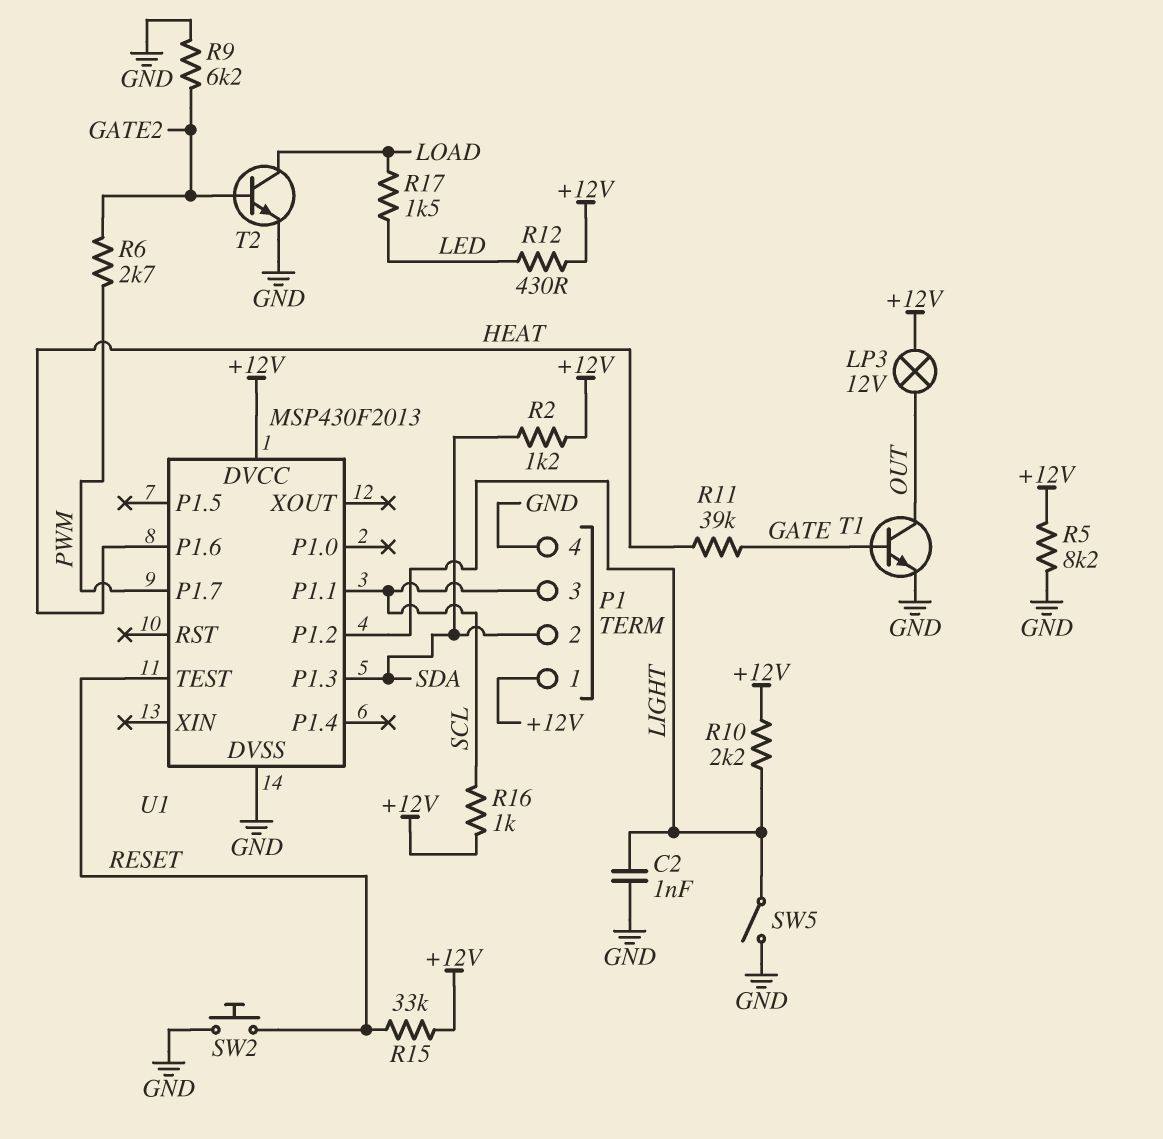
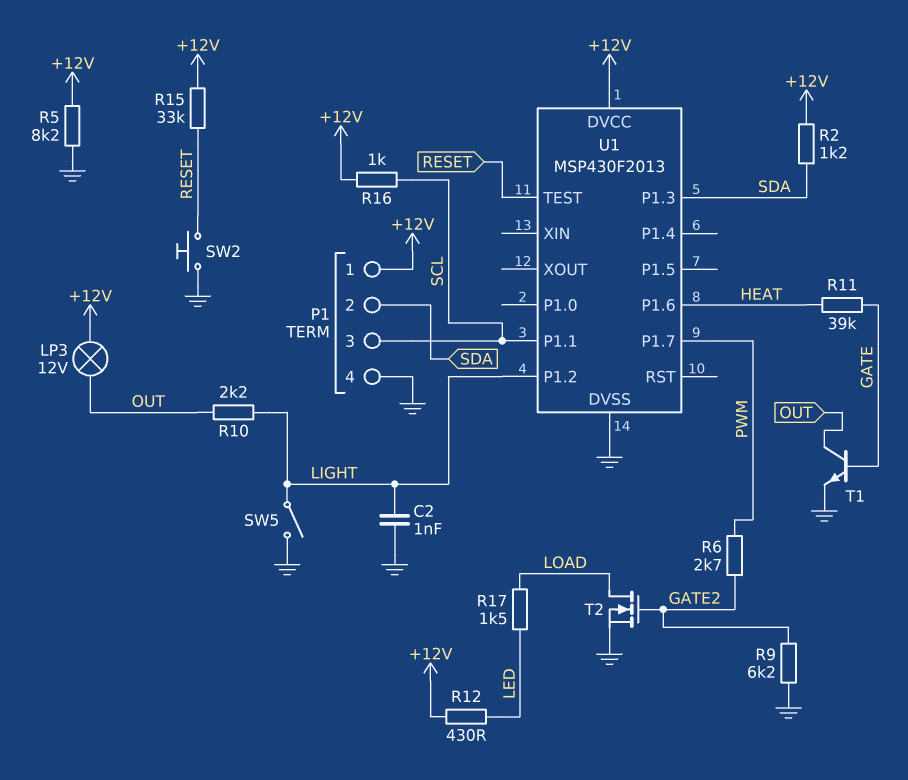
R10: 2.2k (+12V, LIGHT) -> 2.2k (LIGHT, OUT)
T2: NPN (B GATE2, C LOAD, E GND) -> NMOS (G GATE2, D LOAD, S GND)

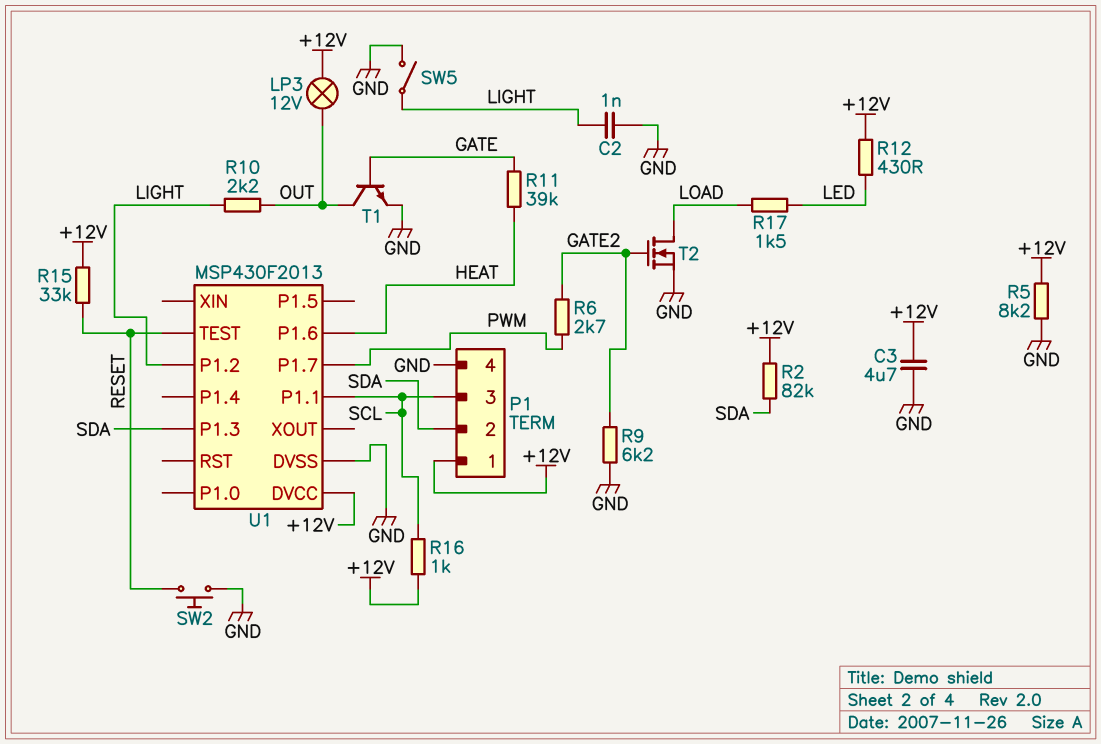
C3: none -> 4.7uF (+12V, GND)
R2: 1.2k (+12V, SDA) -> 82k (+12V, SDA)

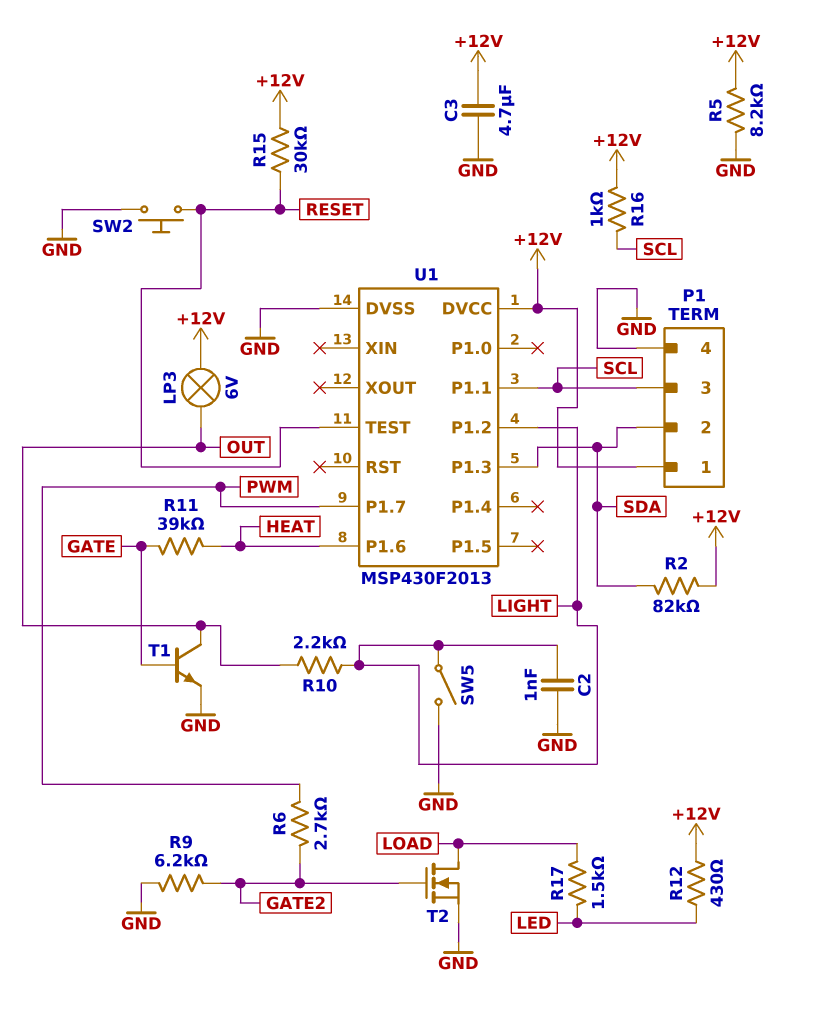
LP3: lamp 12V (+12V, OUT) -> lamp 6V (+12V, OUT)
R15: 33k (+12V, RESET) -> 30k (+12V, RESET)

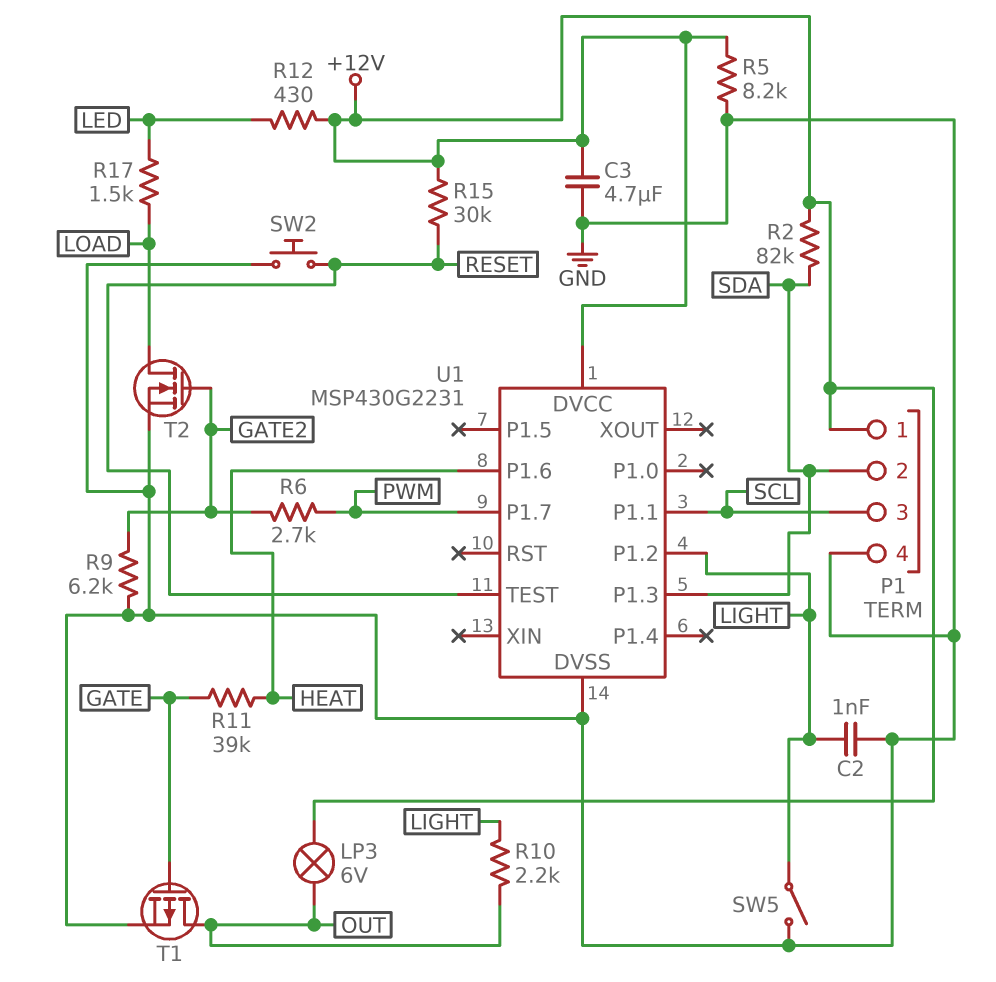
R16: 1k (+12V, SCL) -> none
T1: NPN (B GATE, C OUT, E GND) -> PMOS (G GATE, D OUT, S GND)
U1: MSP430F2013 -> MSP430G2231

